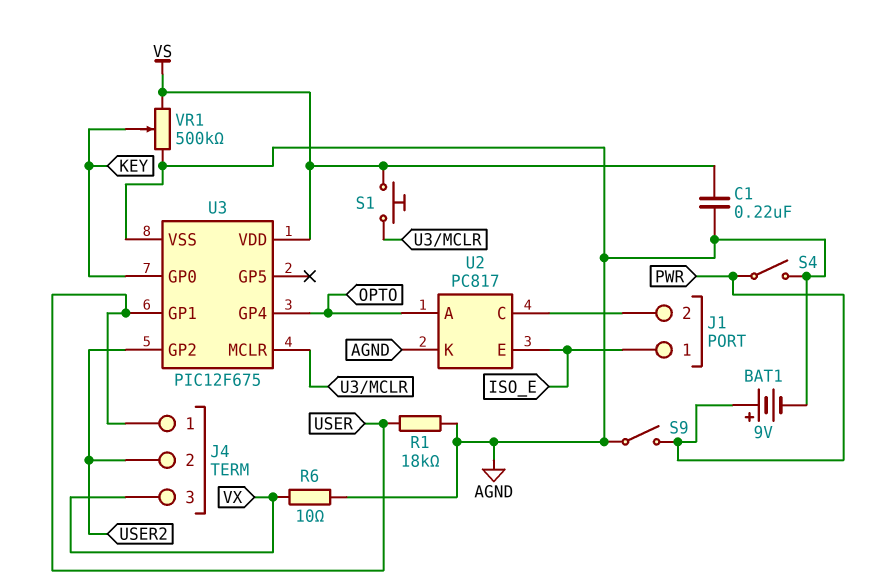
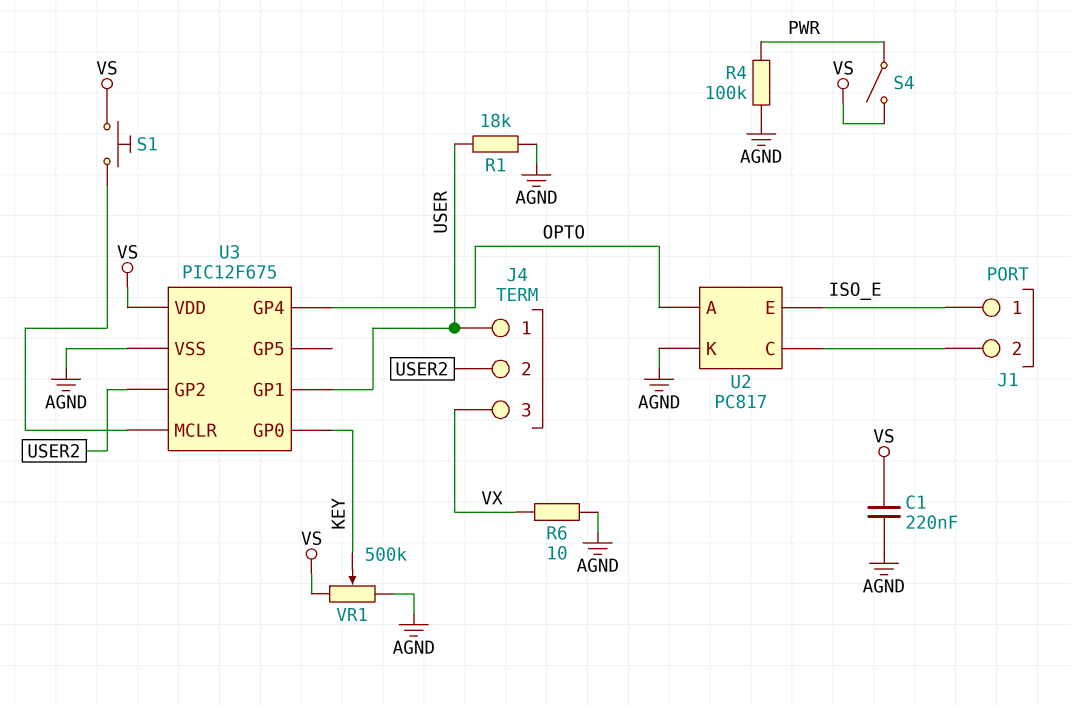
BAT1: 9V (plus PWR, minus AGND) -> none
R4: none -> 100k (AGND, PWR)
S4: switch (AGND, PWR) -> switch (PWR, VS)
S9: switch (AGND, PWR) -> none

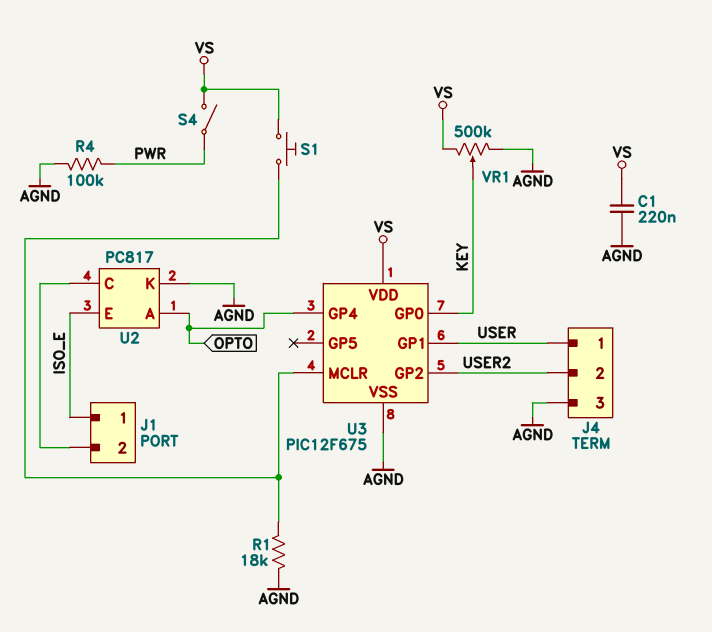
J4 pin 3: VX -> AGND
R1: 18k (AGND, USER) -> 18k (AGND, U3/MCLR)
R6: 10 (AGND, VX) -> none

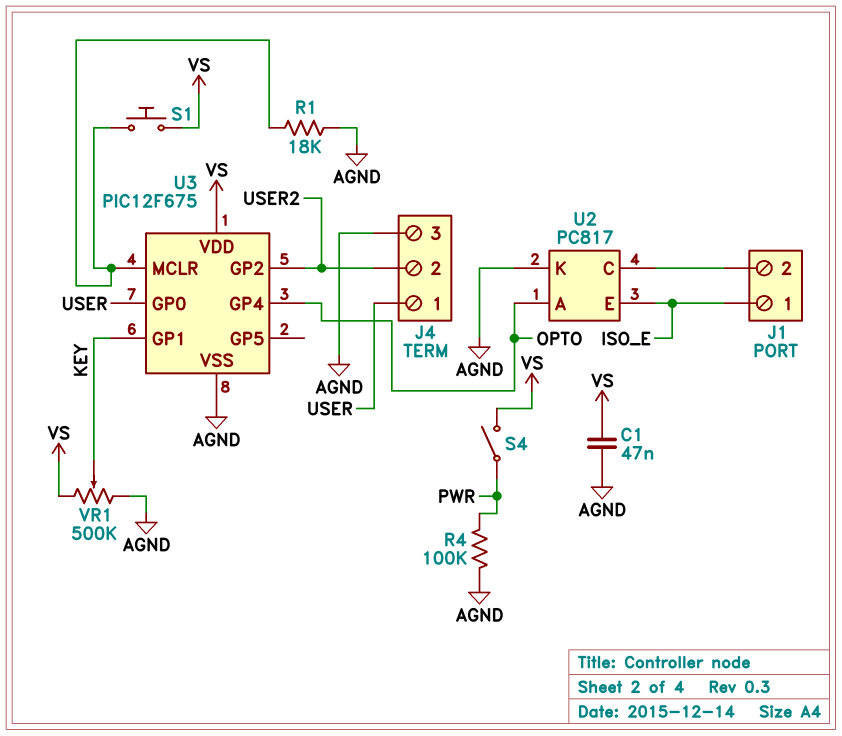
C1: 220nF (AGND, VS) -> 47nF (AGND, VS)
U3 pin GP0: KEY -> USER
U3 pin GP1: USER -> KEY

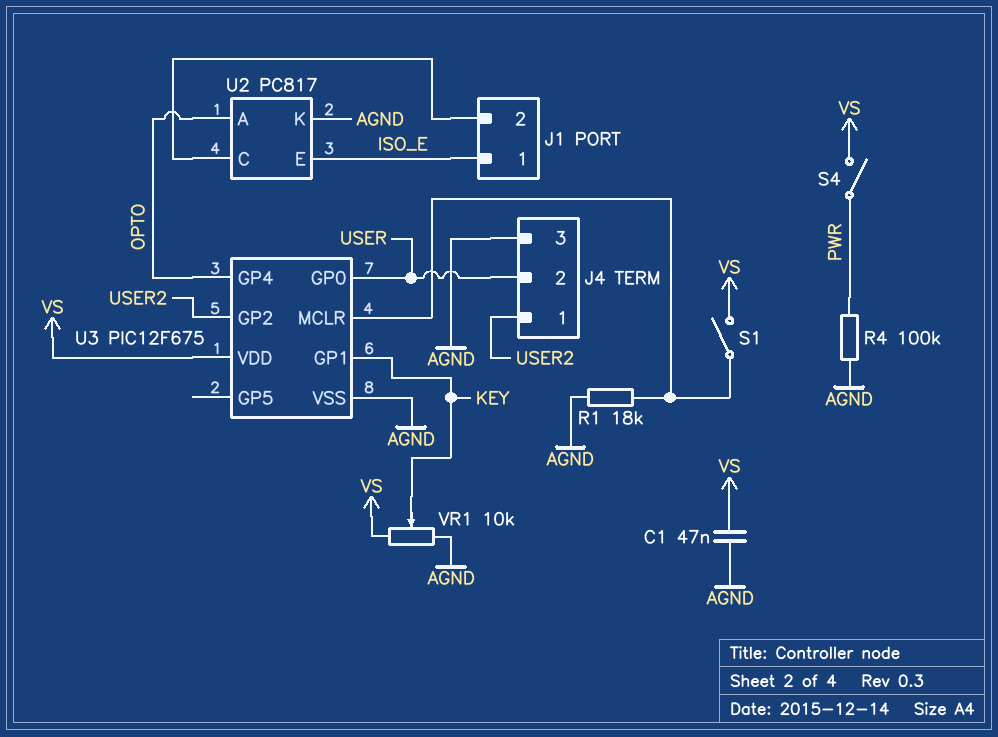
J4 pin 1: USER -> USER2
J4 pin 2: USER2 -> USER
S1: button (U3/MCLR, VS) -> switch (U3/MCLR, VS)
VR1: 500k (AGND, VS, wiper KEY) -> 10k (AGND, VS, wiper KEY)

